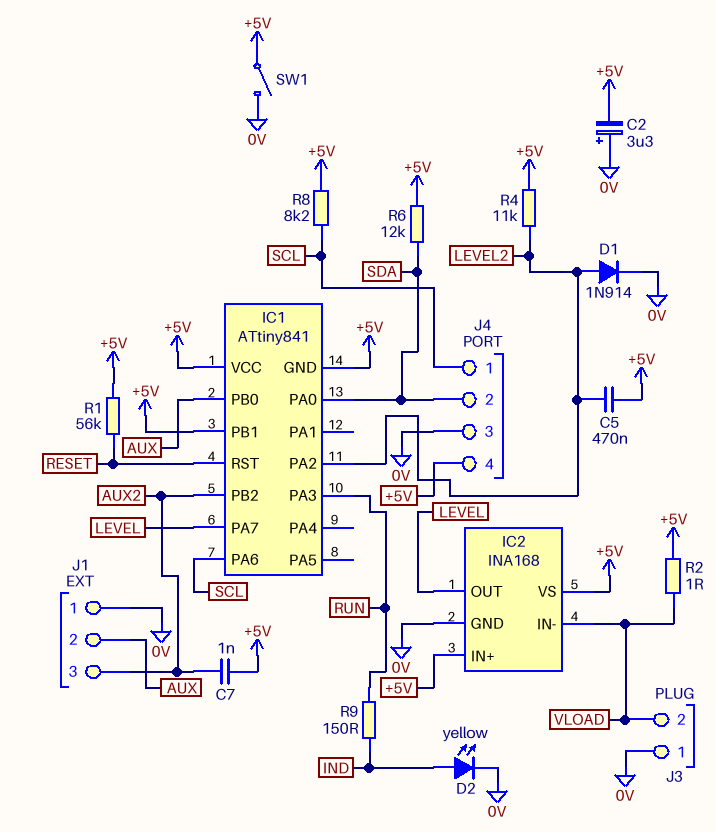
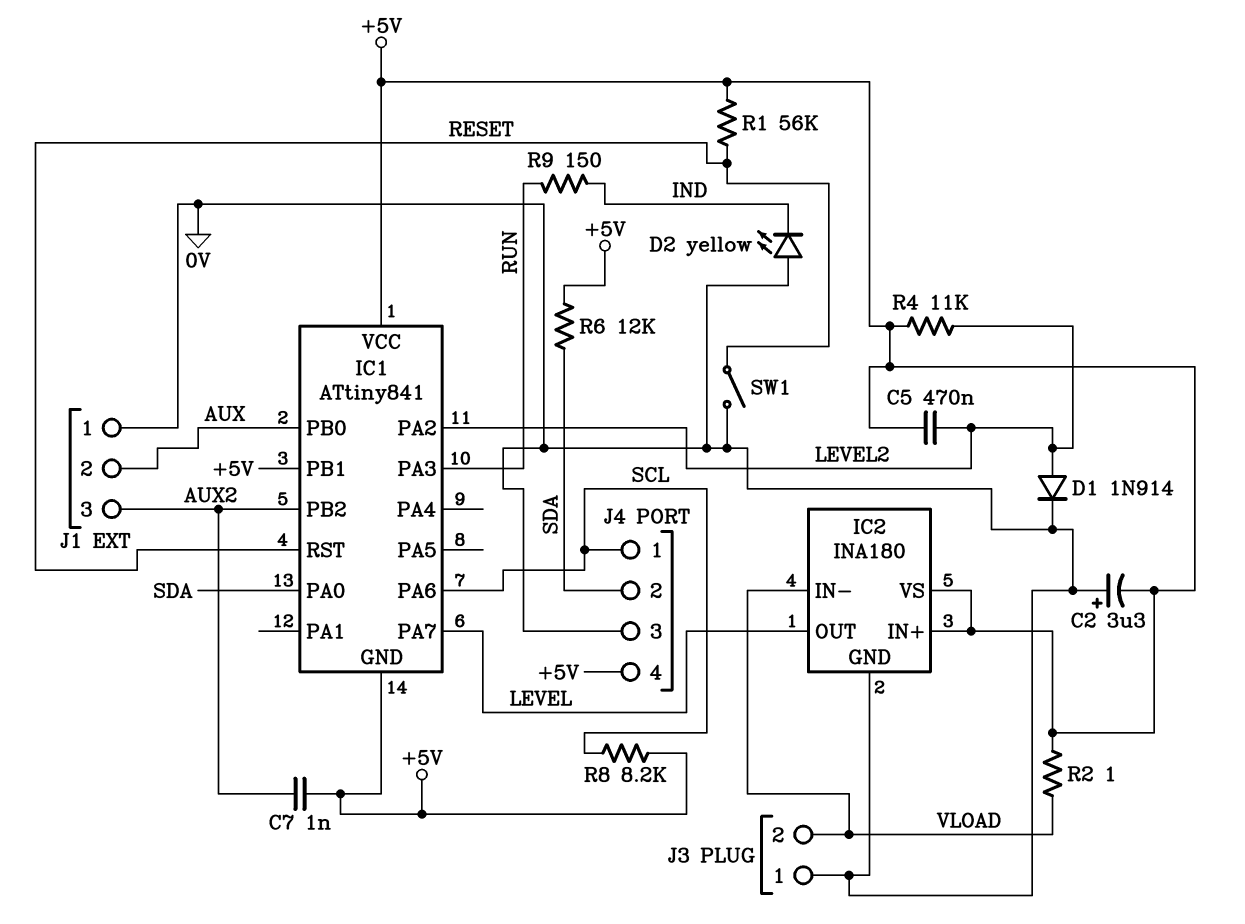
D2: LED yellow (A IND, K 0V) -> LED yellow (A 0V, K IND)
IC2: INA168 -> INA180
SW1: switch (+5V, 0V) -> switch (0V, RESET)

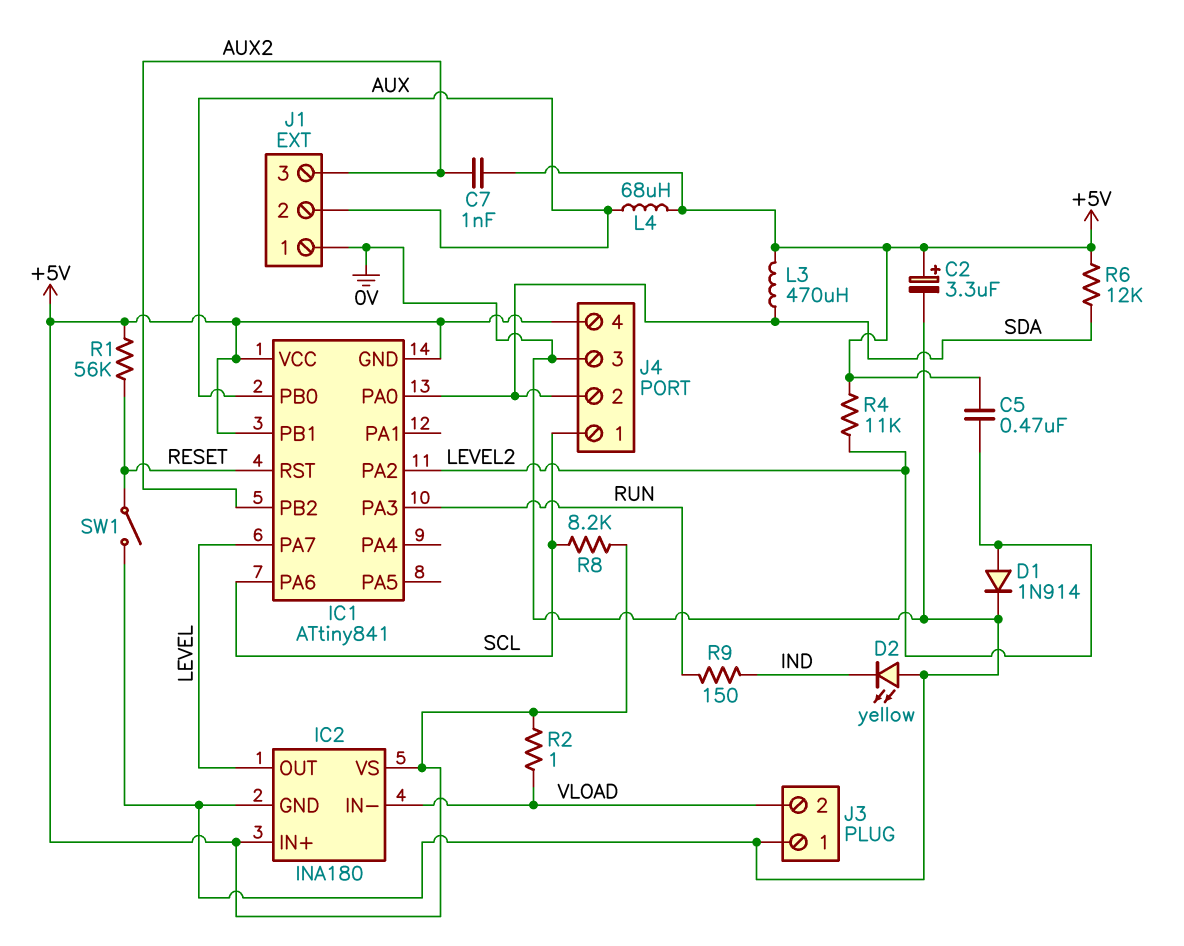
C2: 3.3uF (plus 0V, minus +5V) -> 3.3uF (plus +5V, minus 0V)
L3: none -> 470uH (+5V, SDA)
L4: none -> 68uH (+5V, AUX)

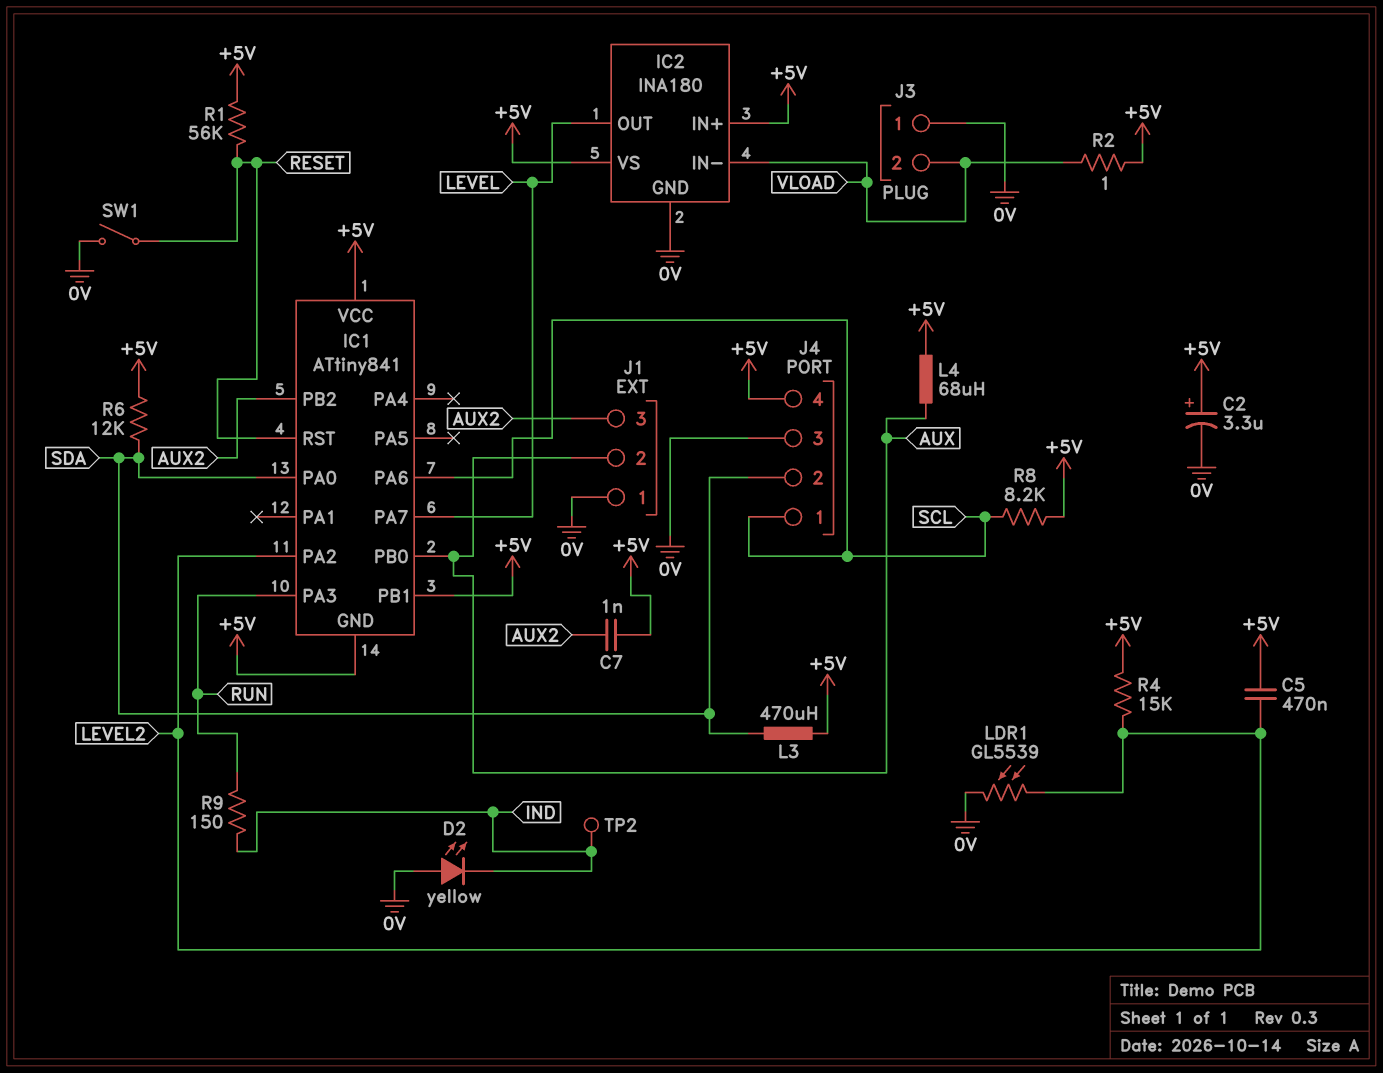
D1: diode 1N914 (A LEVEL2, K 0V) -> none
LDR1: none -> GL5539 (0V, LEVEL2)
R4: 11k (+5V, LEVEL2) -> 15k (+5V, LEVEL2)
TP2: none -> test point (IND)

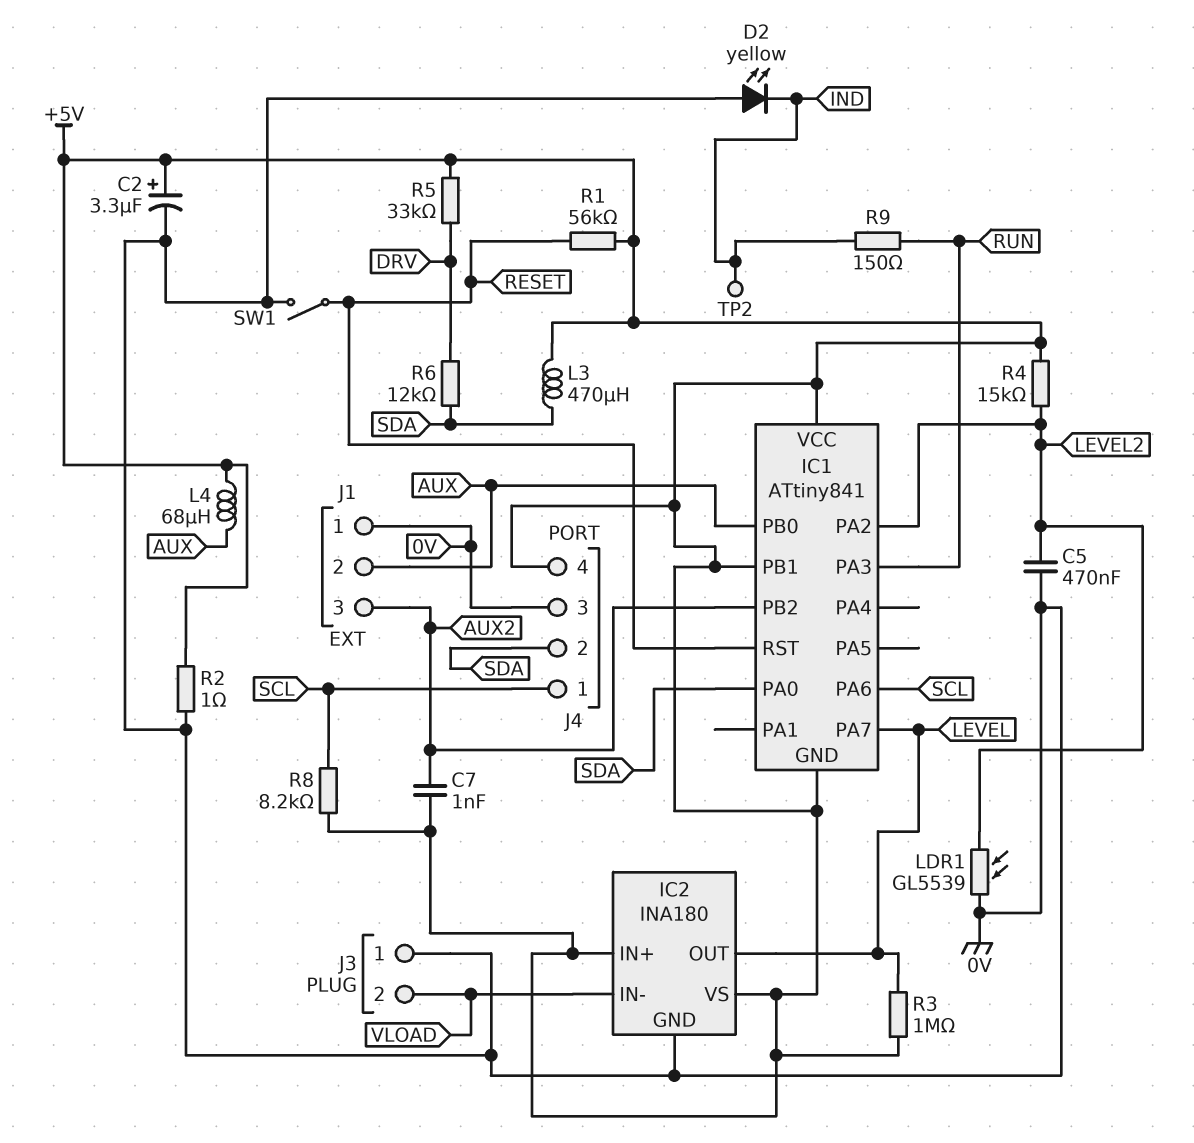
C5: 470nF (+5V, LEVEL2) -> 470nF (0V, LEVEL2)
R2: 1 (+5V, VLOAD) -> 1 (+5V, 0V)
R3: none -> 1M (+5V, LEVEL)
R5: none -> 33k (+5V, DRV)
R6: 12k (+5V, SDA) -> 12k (DRV, SDA)

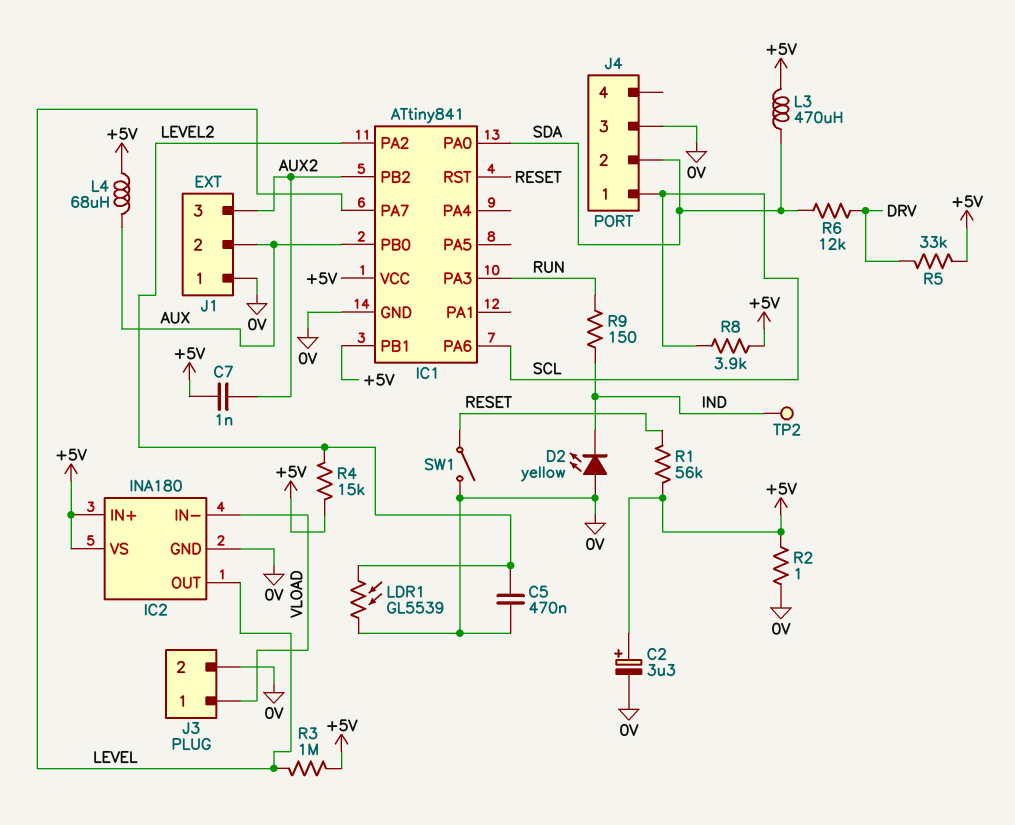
IC1 pin GND: +5V -> 0V
J3 pin 1: 0V -> VLOAD
J3 pin 2: VLOAD -> 0V
J4 pin 4: +5V -> none
R8: 8.2k (+5V, SCL) -> 3.9k (+5V, SCL)

